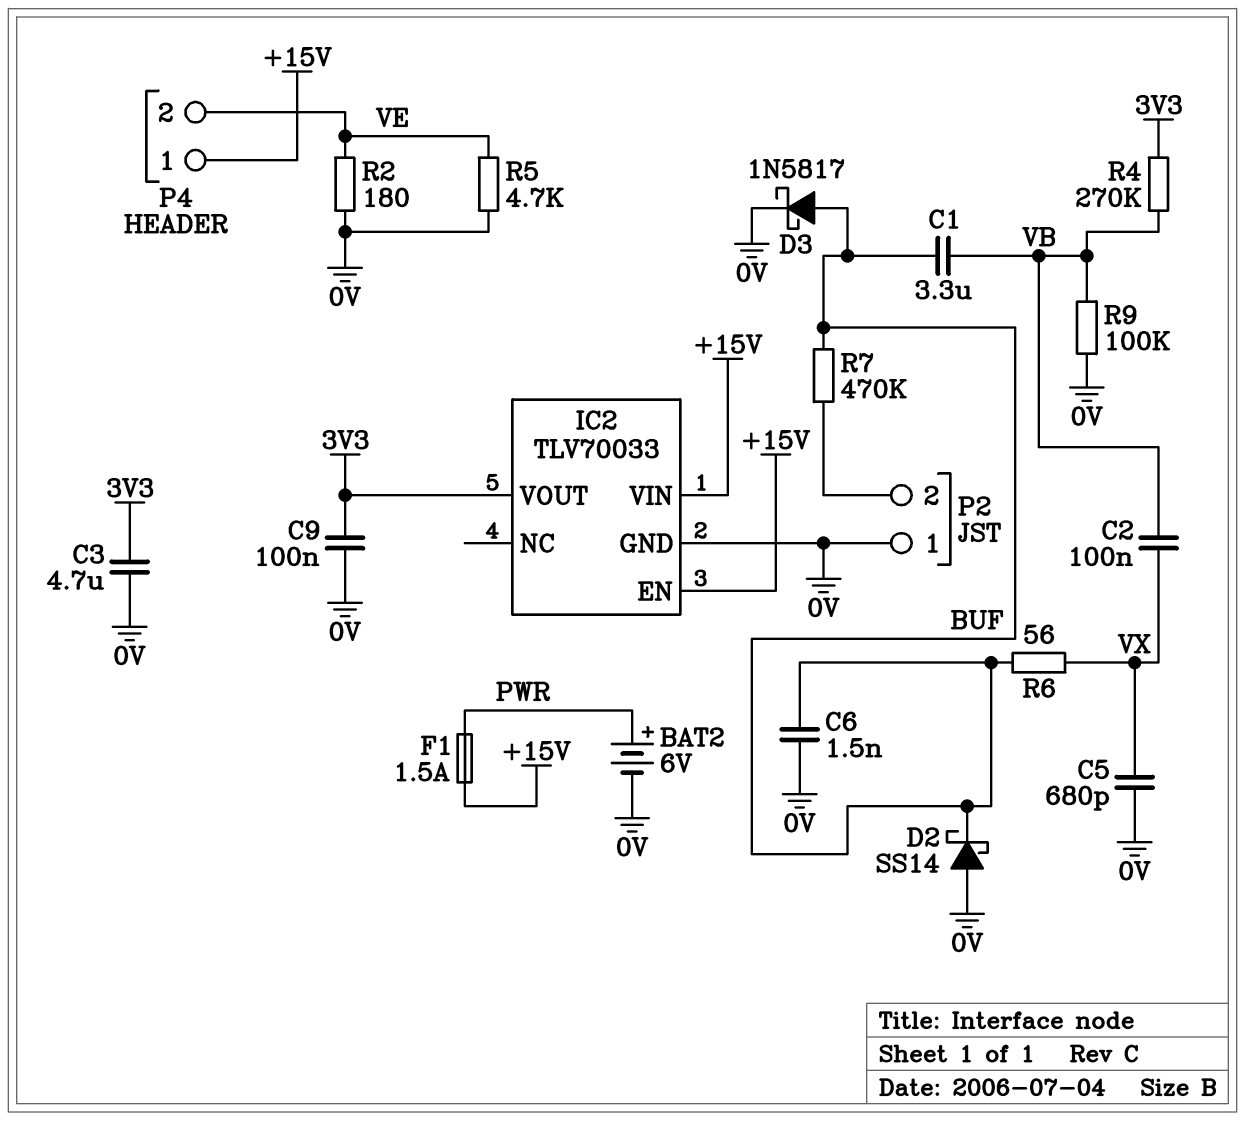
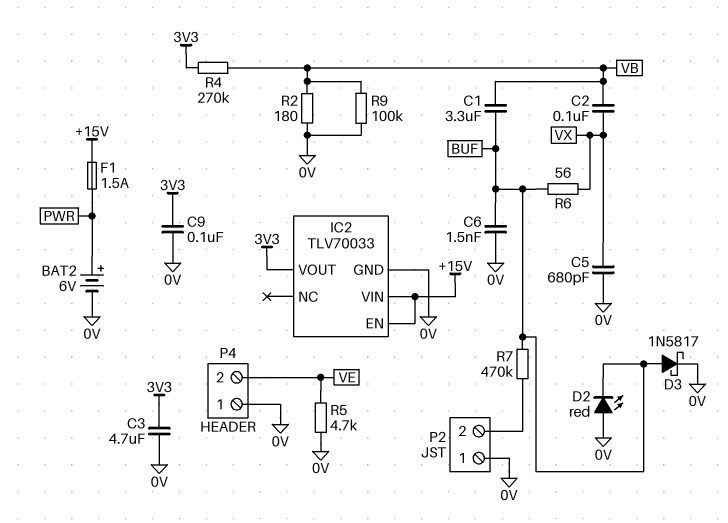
D2: schottky SS14 (A 0V, K BUF) -> LED red (A 0V, K BUF)
P4 pin 1: +15V -> 0V
R2: 180 (0V, VE) -> 180 (0V, VB)

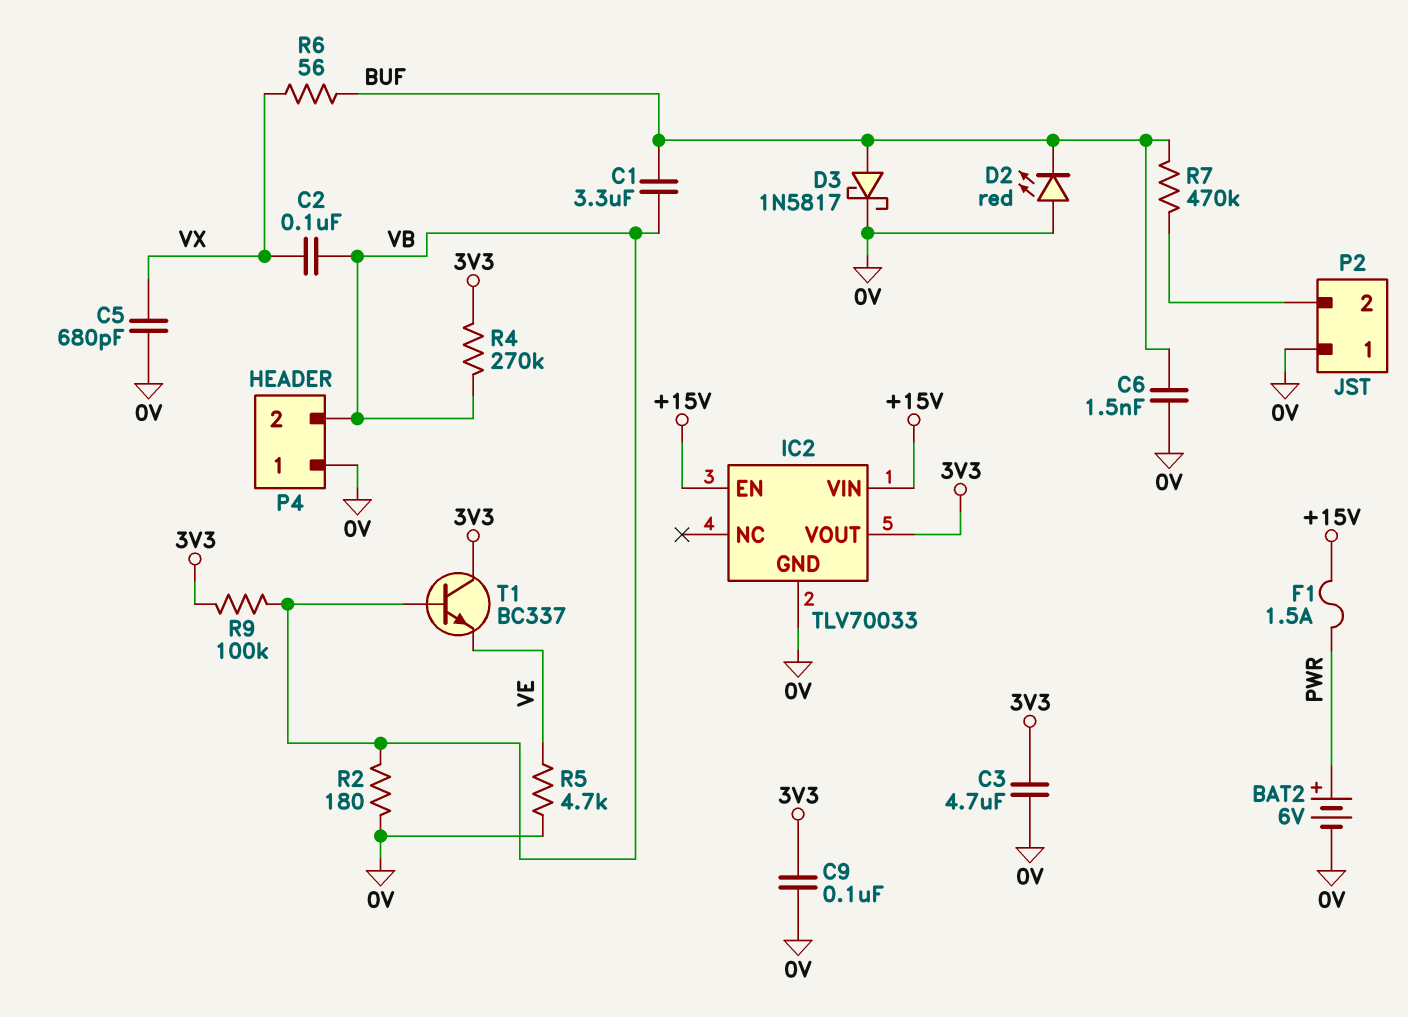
P4 pin 2: VE -> VB
R9: 100k (0V, VB) -> 100k (3V3, VB)
T1: none -> NPN BC337 (B VB, C 3V3, E VE)

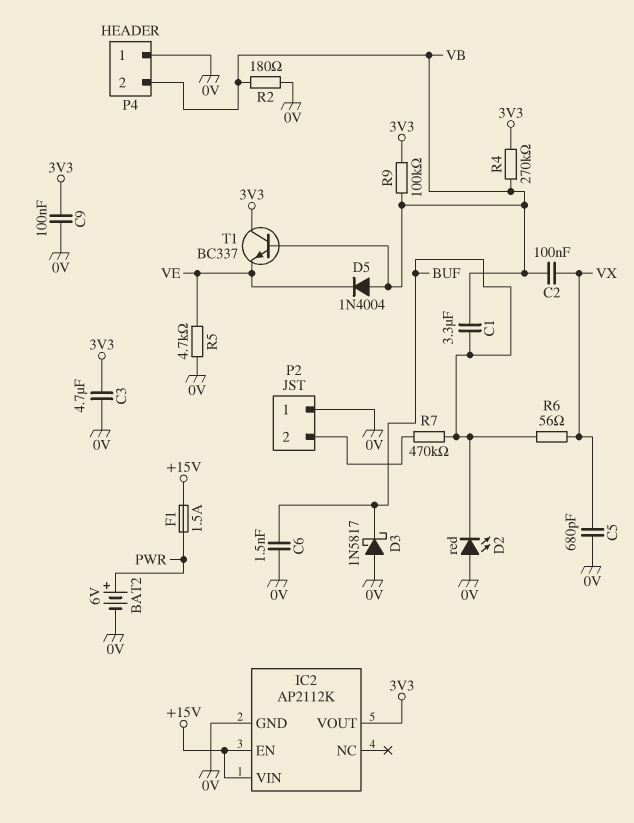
D3: schottky 1N5817 (A BUF, K 0V) -> schottky 1N5817 (A 0V, K BUF)
D5: none -> diode 1N4004 (A VB, K VE)
IC2: TLV70033 -> AP2112K

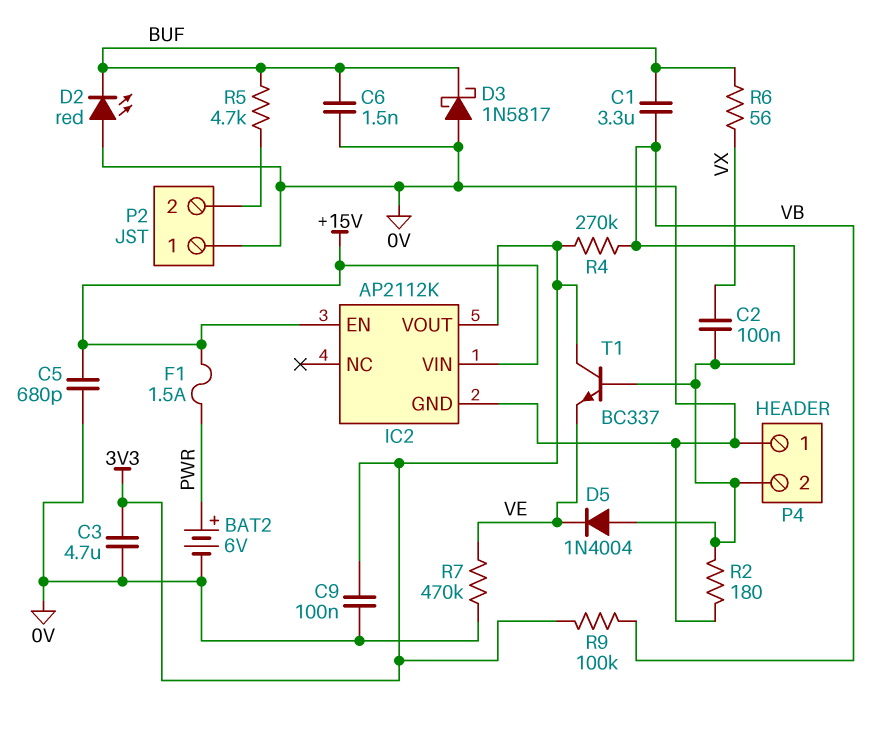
C5: 680pF (0V, VX) -> 680pF (+15V, 0V)
R5: 4.7k (0V, VE) -> 4.7k (BUF, P2/2)
R7: 470k (BUF, P2/2) -> 470k (0V, VE)

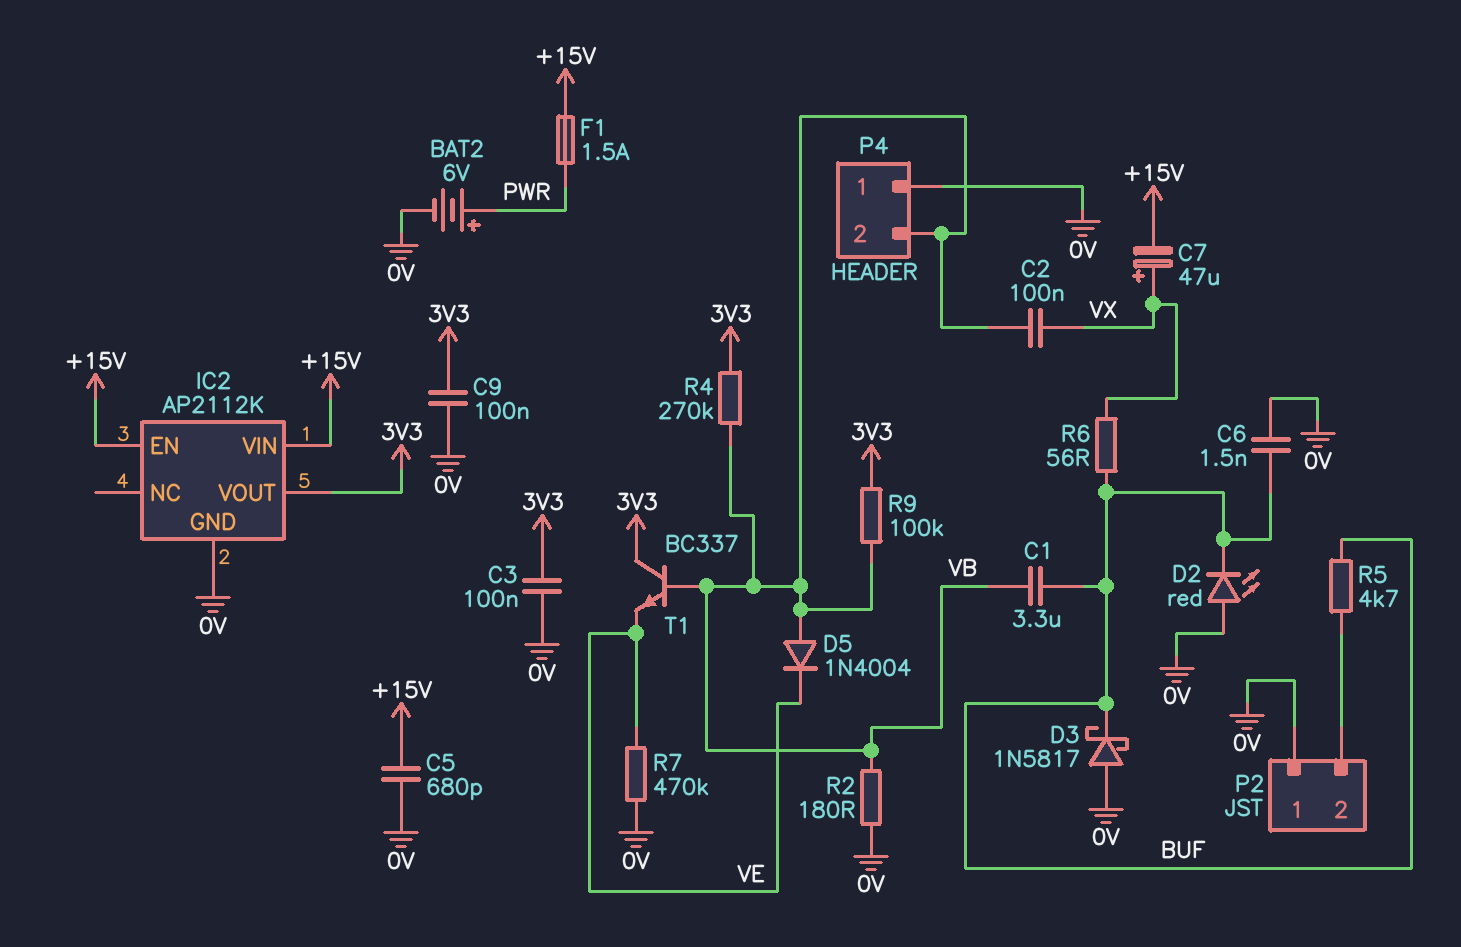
C3: 4.7uF (0V, 3V3) -> 100nF (0V, 3V3)
C7: none -> 47uF (plus VX, minus +15V)

